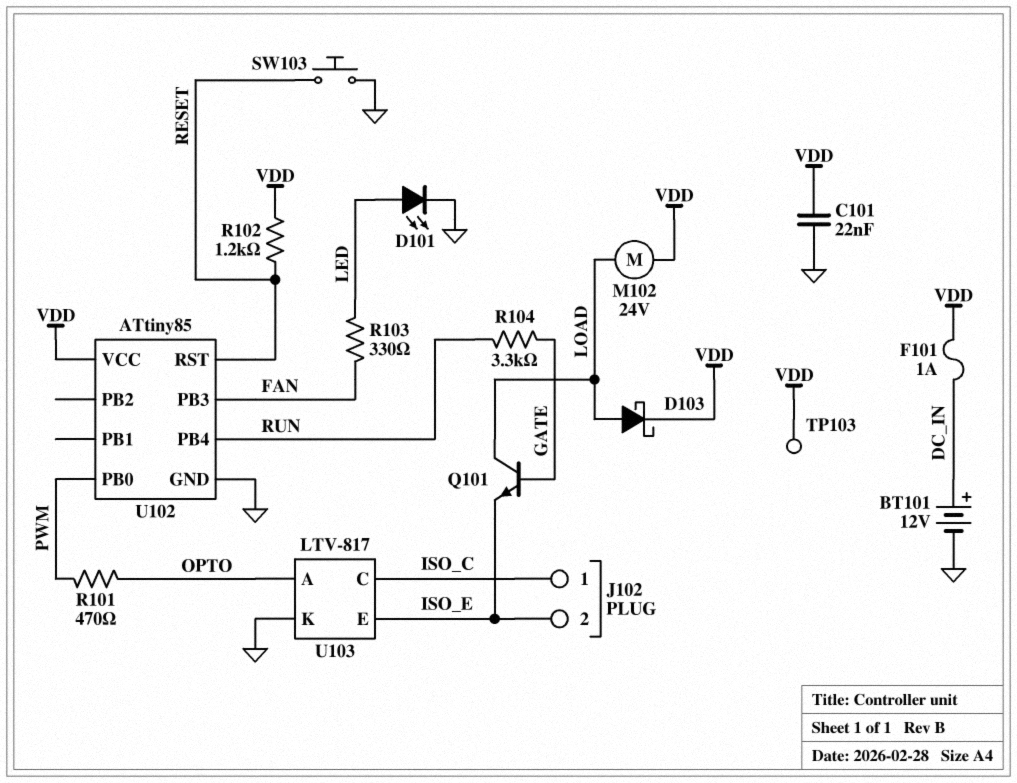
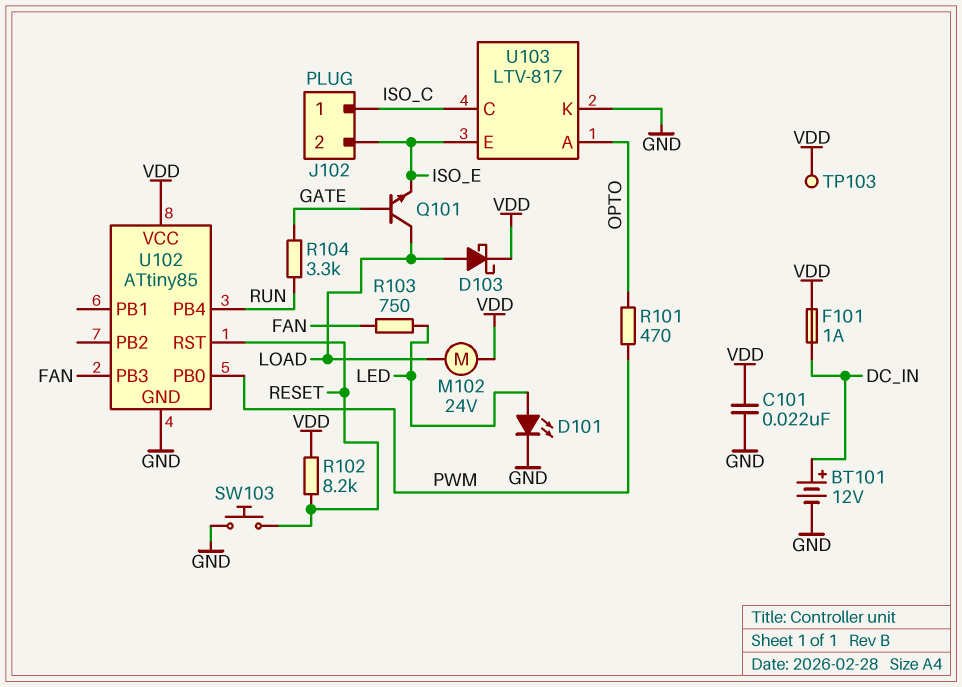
R102: 1.2k (RESET, VDD) -> 8.2k (RESET, VDD)
R103: 330 (FAN, LED) -> 750 (FAN, LED)

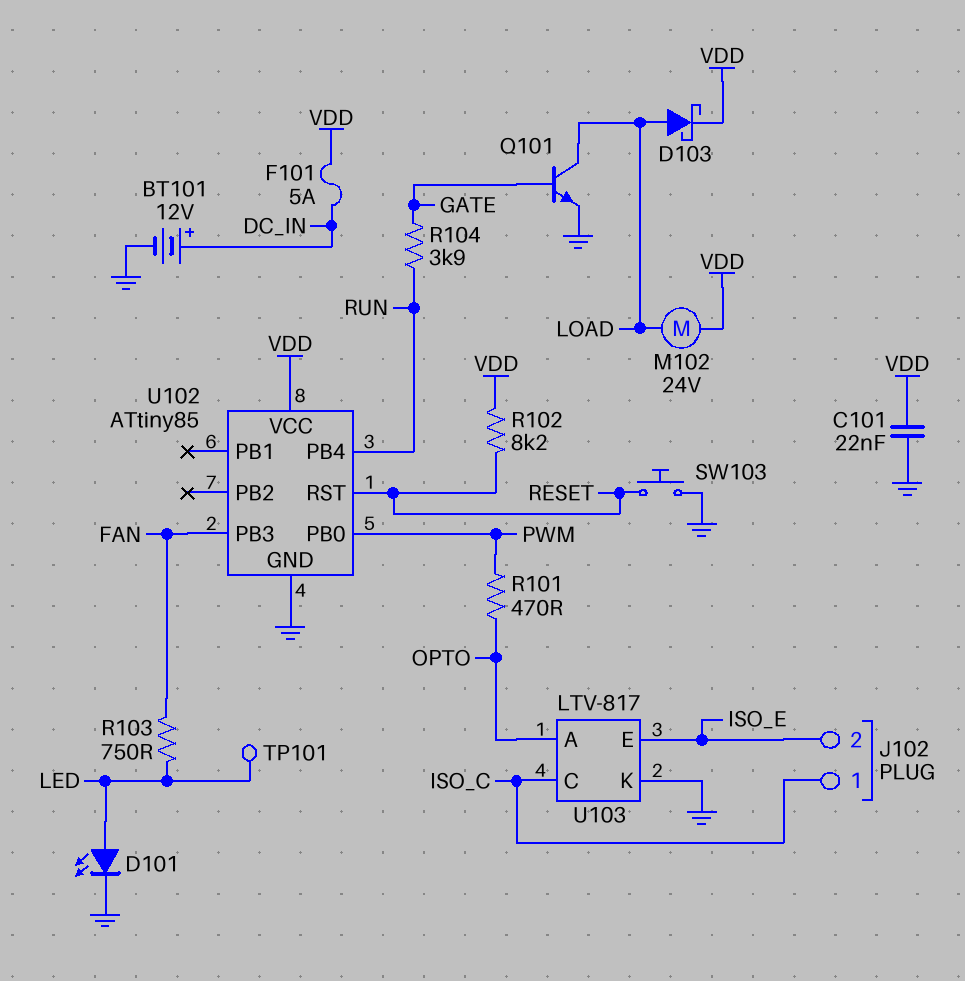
F101: 1A (DC_IN, VDD) -> 5A (DC_IN, VDD)
Q101: NPN (B GATE, C LOAD, E ISO_E) -> NPN (B GATE, C LOAD, E GND)
R104: 3.3k (GATE, RUN) -> 3.9k (GATE, RUN)
TP101: none -> test point (LED)
TP103: test point (VDD) -> none

